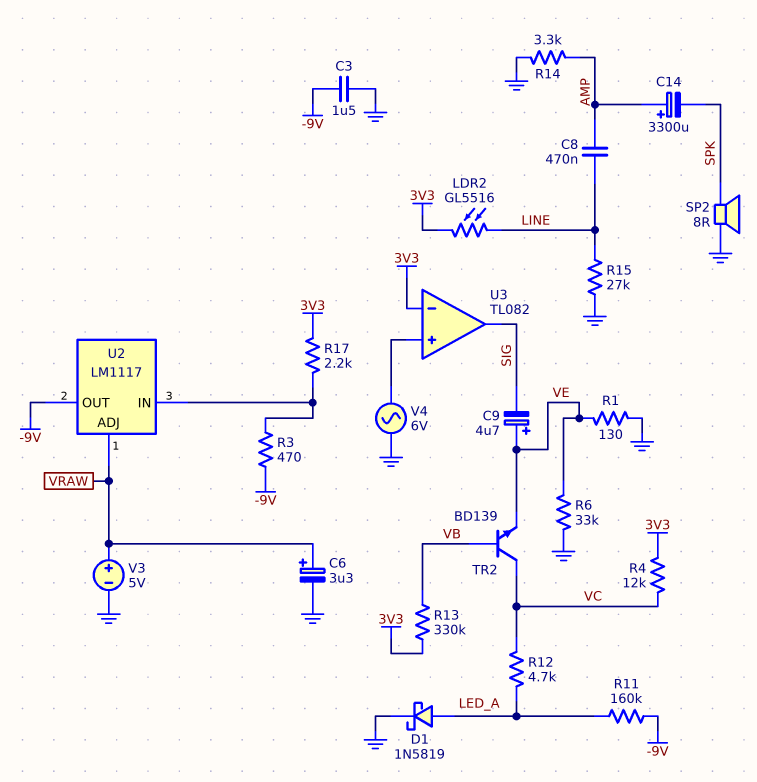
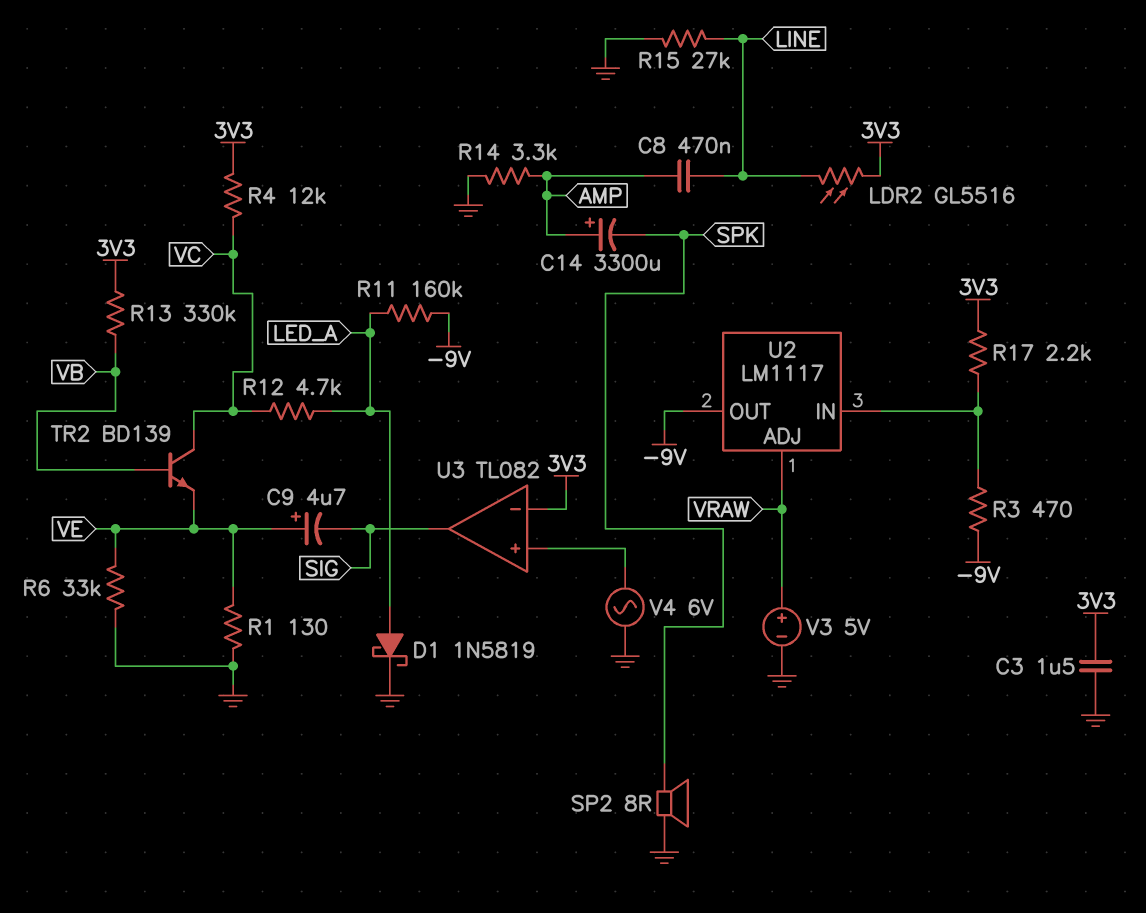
C3: 1.5uF (-9V, GND) -> 1.5uF (3V3, GND)
C6: 3.3uF (plus VRAW, minus GND) -> none

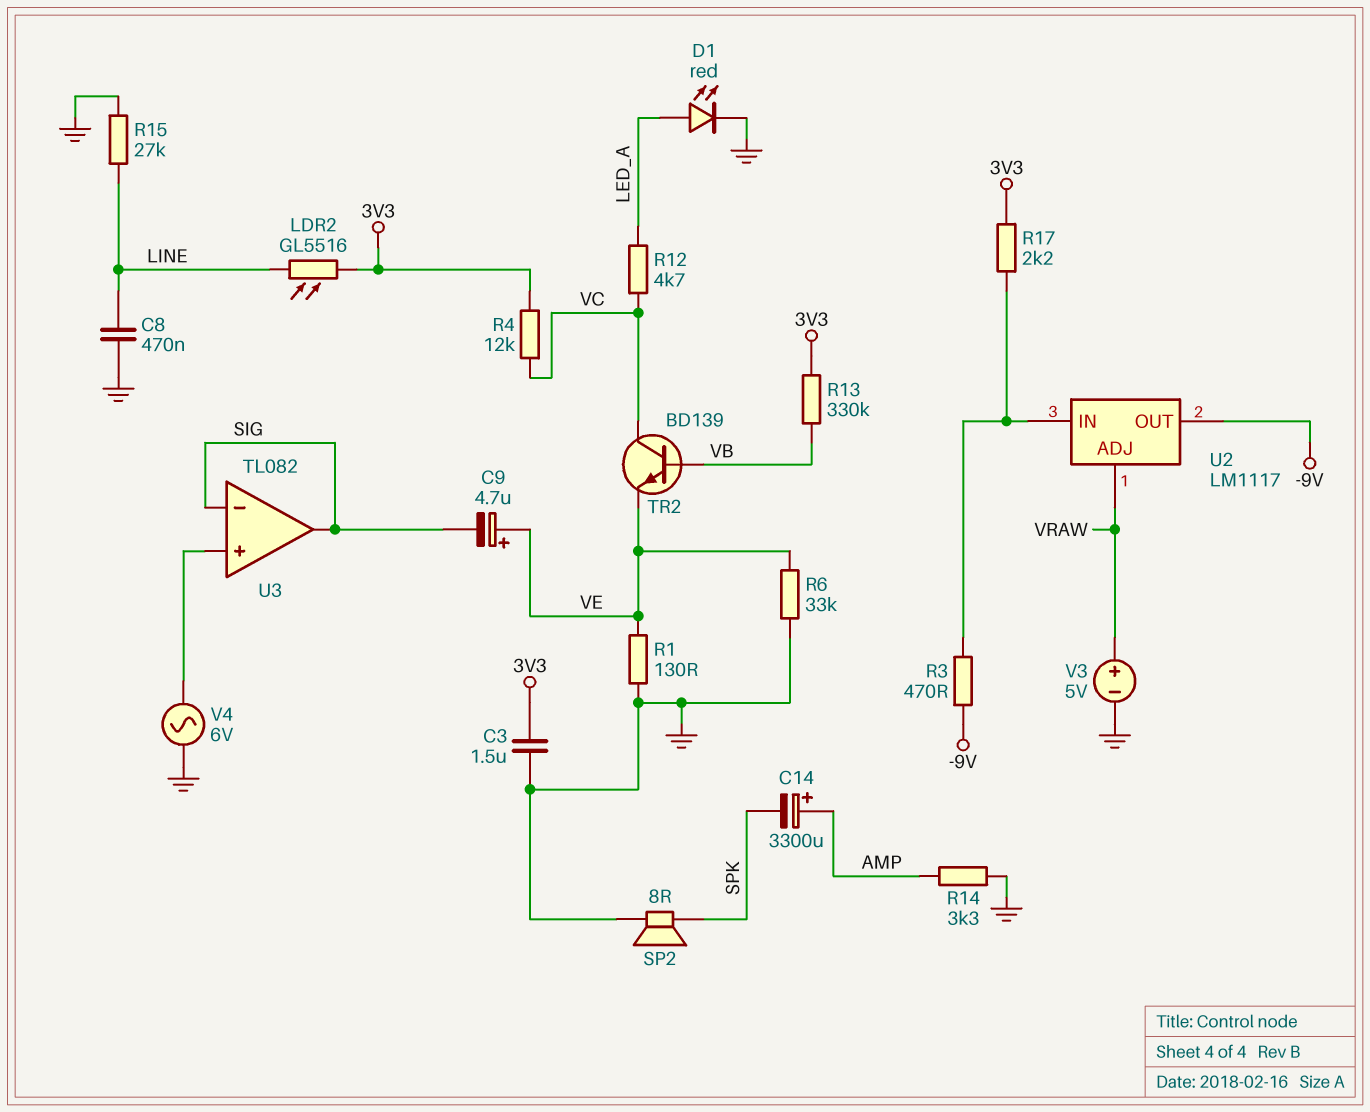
C8: 470nF (AMP, LINE) -> 470nF (GND, LINE)
D1: schottky 1N5819 (A LED_A, K GND) -> LED red (A LED_A, K GND)
R11: 160k (-9V, LED_A) -> none
U3 pin in-: 3V3 -> SIG

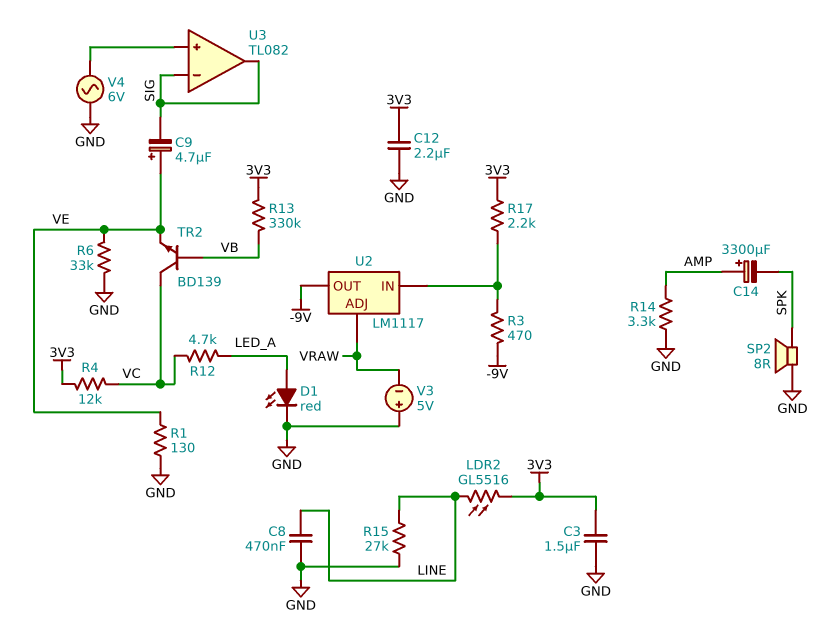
C12: none -> 2.2uF (3V3, GND)
V3: 5V (plus VRAW, minus GND) -> 5V (plus GND, minus VRAW)

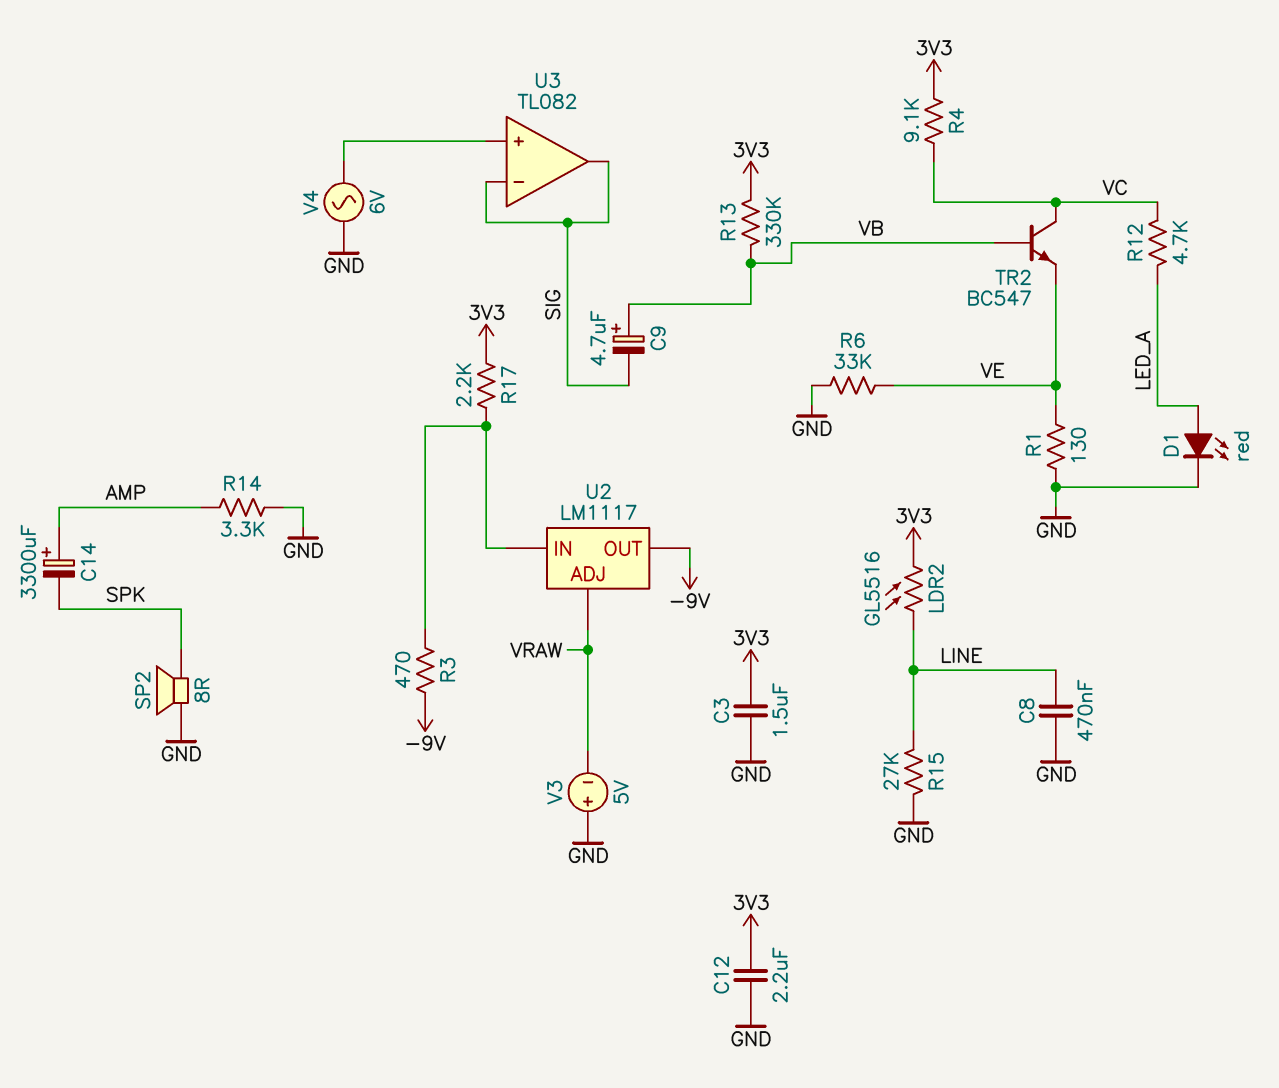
C9: 4.7uF (plus VE, minus SIG) -> 4.7uF (plus VB, minus SIG)
R4: 12k (3V3, VC) -> 9.1k (3V3, VC)
TR2: NPN BD139 (B VB, C VC, E VE) -> NPN BC547 (B VB, C VC, E VE)

